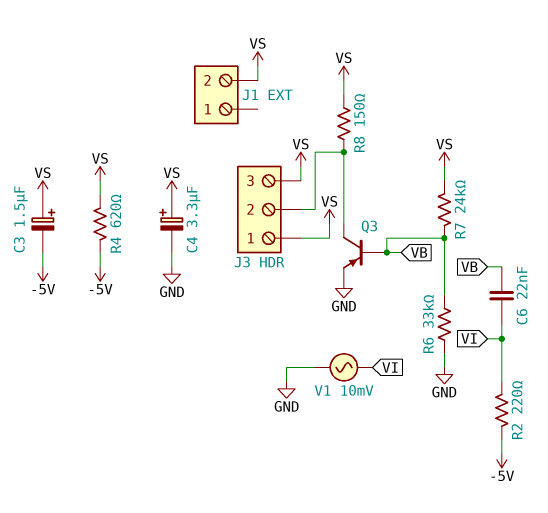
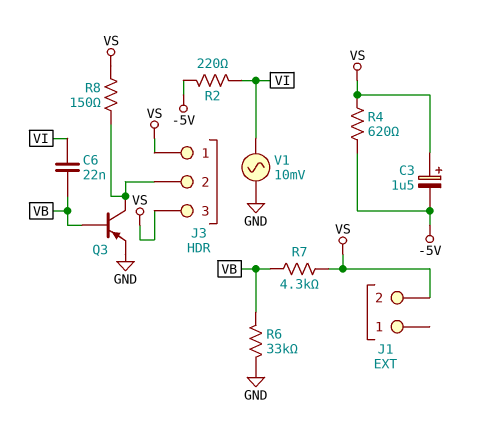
C4: 3.3uF (plus VS, minus GND) -> none
R7: 24k (VB, VS) -> 4.3k (VB, VS)

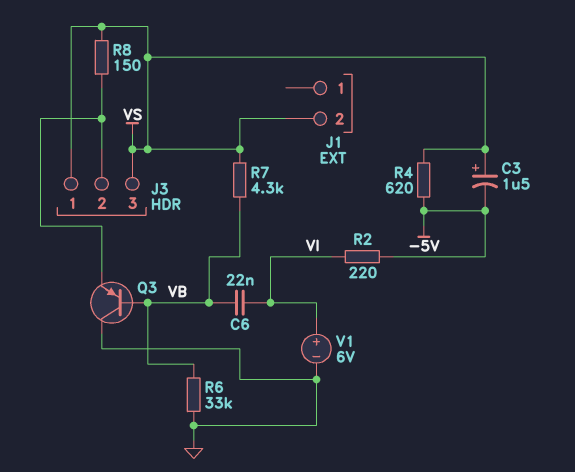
Q3: PNP (B VB, C J3/2, E GND) -> PNP (B VB, C GND, E J3/2)
V1: AC 10mV (GND, VI) -> 6V (plus VI, minus GND)

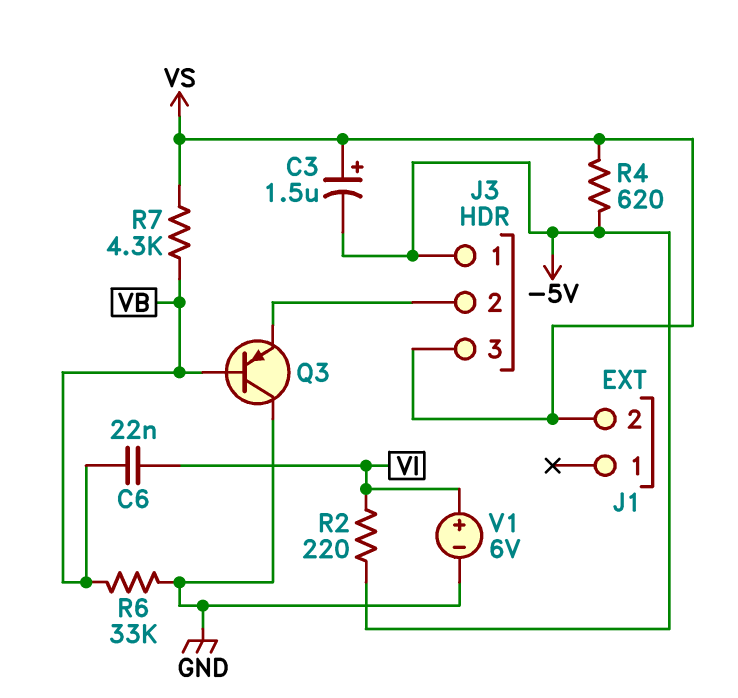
J3 pin 1: VS -> -5V
R8: 150 (J3/2, VS) -> none

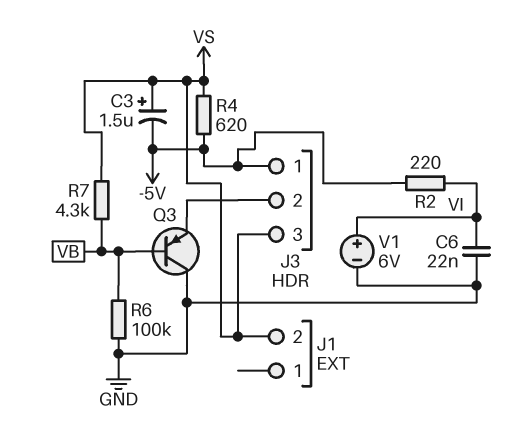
C6: 22nF (VB, VI) -> 22nF (GND, VI)
R6: 33k (GND, VB) -> 100k (GND, VB)

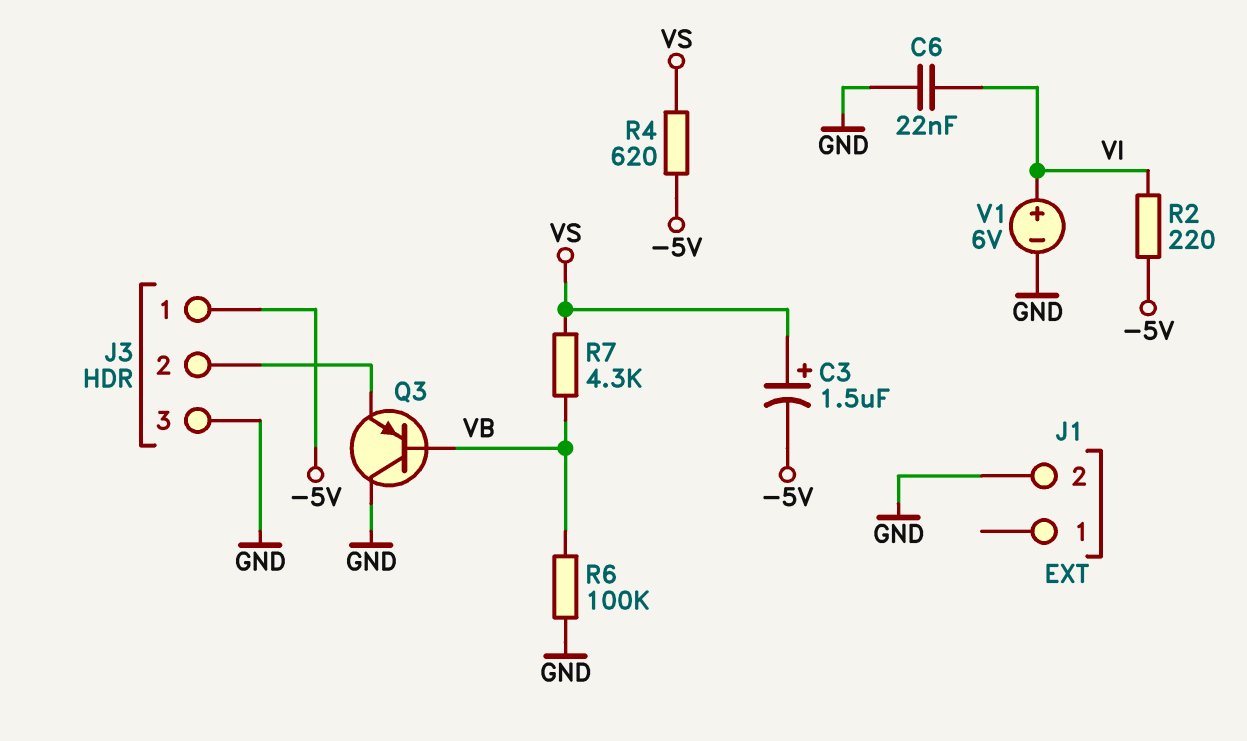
J1 pin 2: VS -> GND
J3 pin 3: VS -> GND

